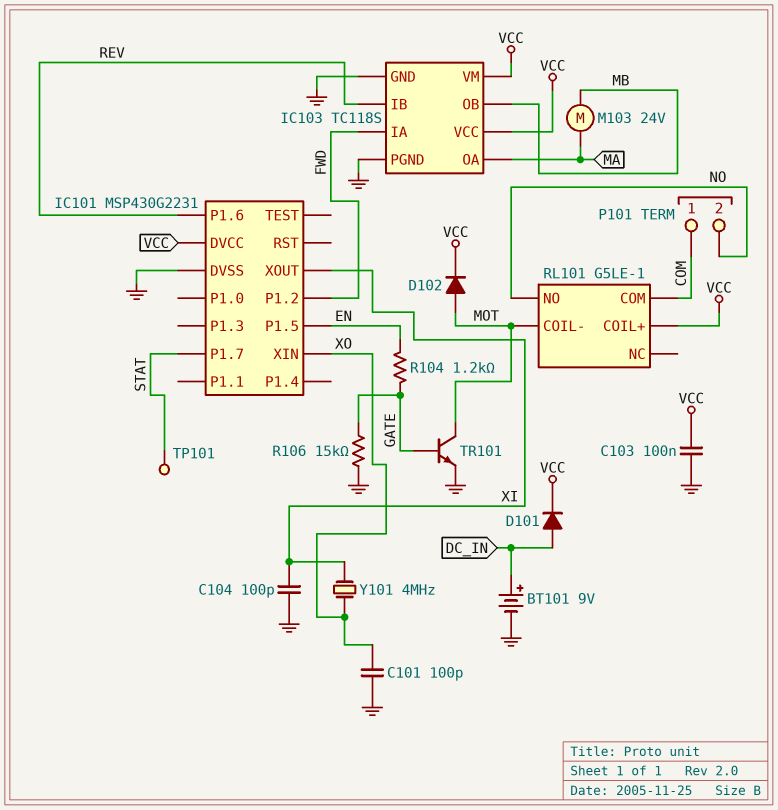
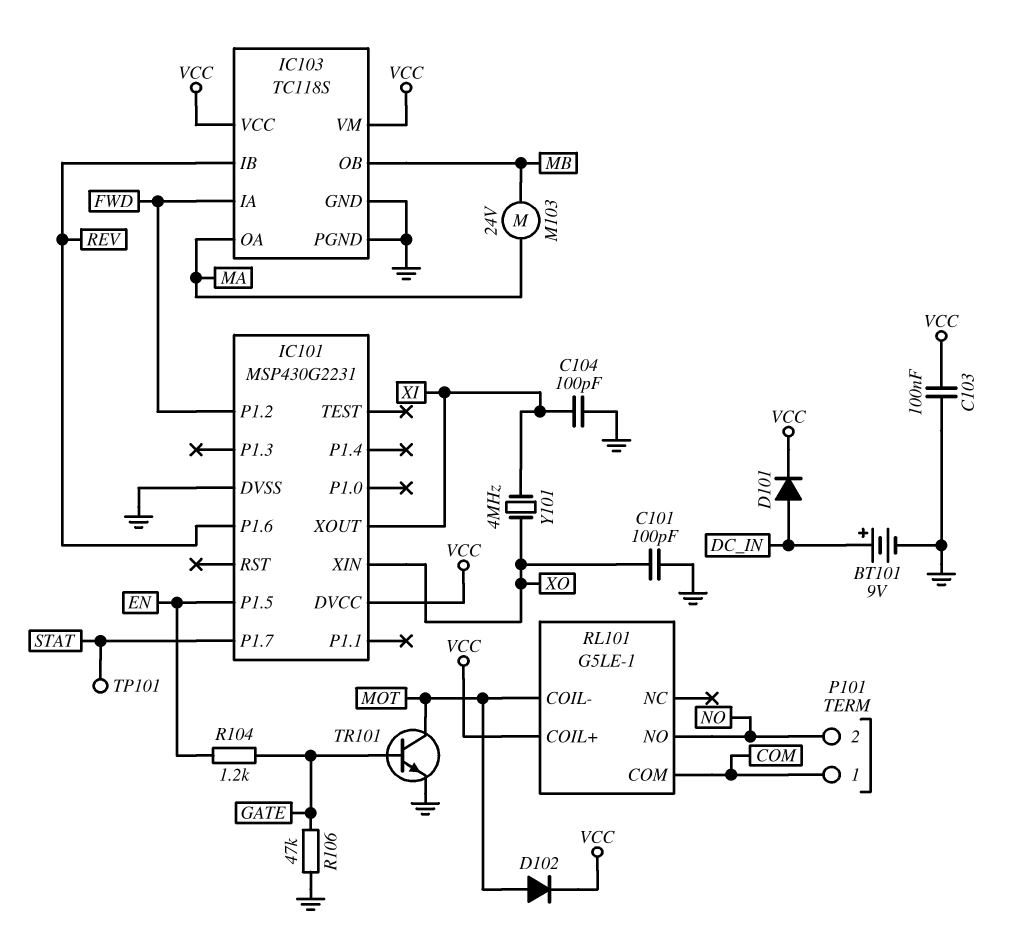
R106: 15k (GATE, GND) -> 47k (GATE, GND)

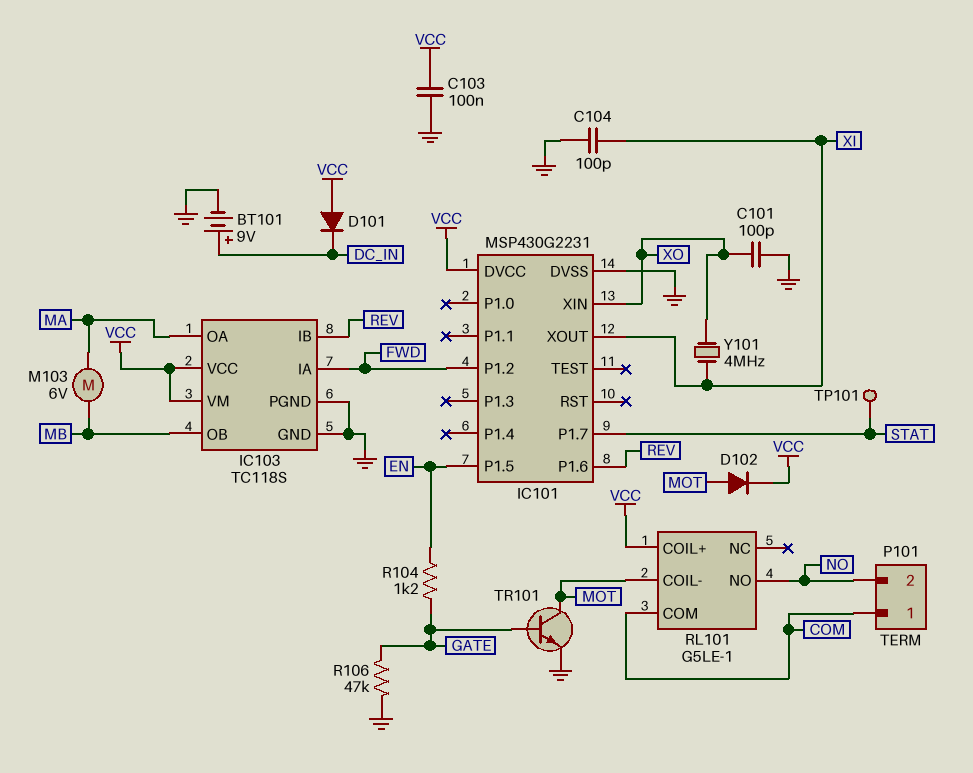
D101: diode (A DC_IN, K VCC) -> diode (A VCC, K DC_IN)
M103: motor 24V (MA, MB) -> motor 6V (MA, MB)

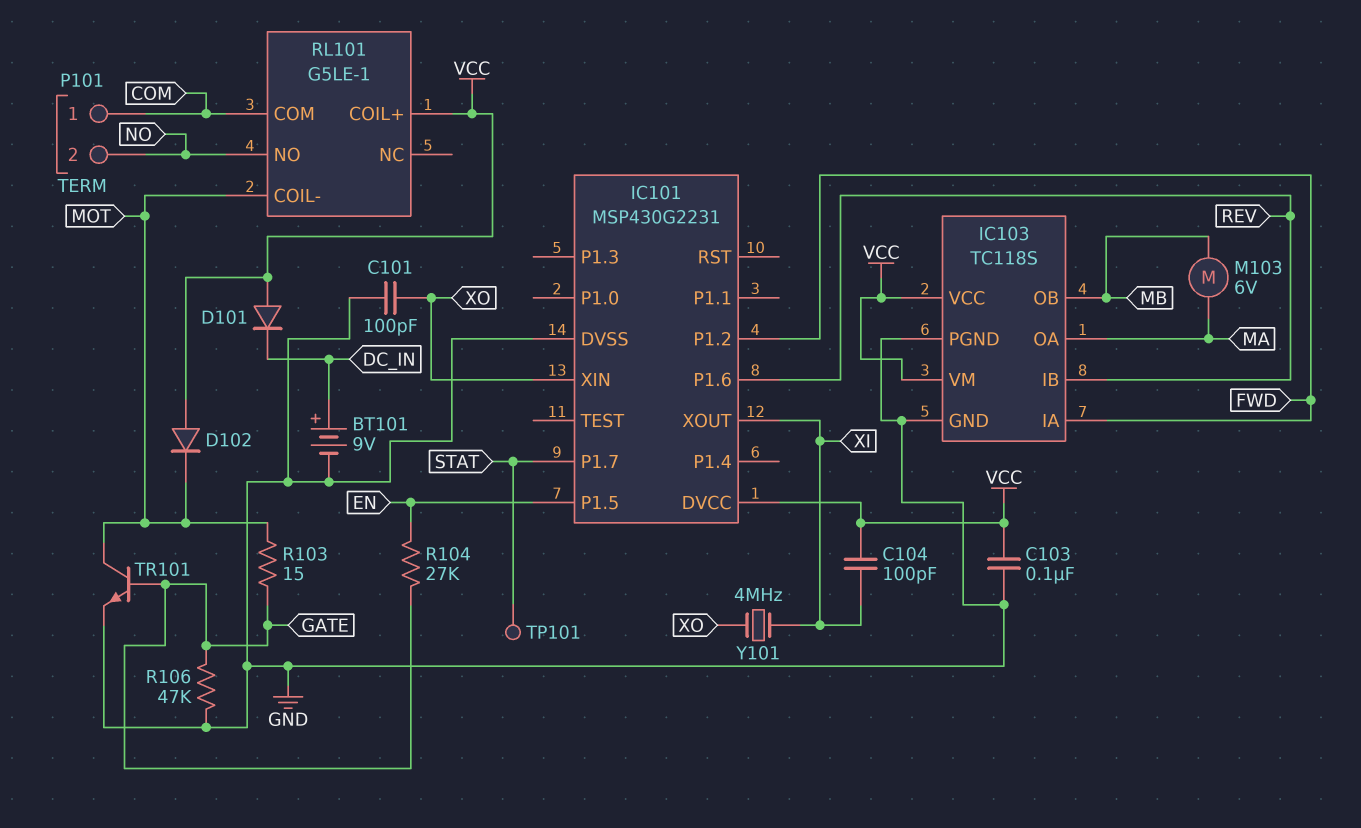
C104: 100pF (GND, XI) -> 100pF (VCC, XI)
D102: diode (A MOT, K VCC) -> diode (A VCC, K MOT)
R103: none -> 15 (GATE, MOT)
R104: 1.2k (EN, GATE) -> 27k (EN, GATE)

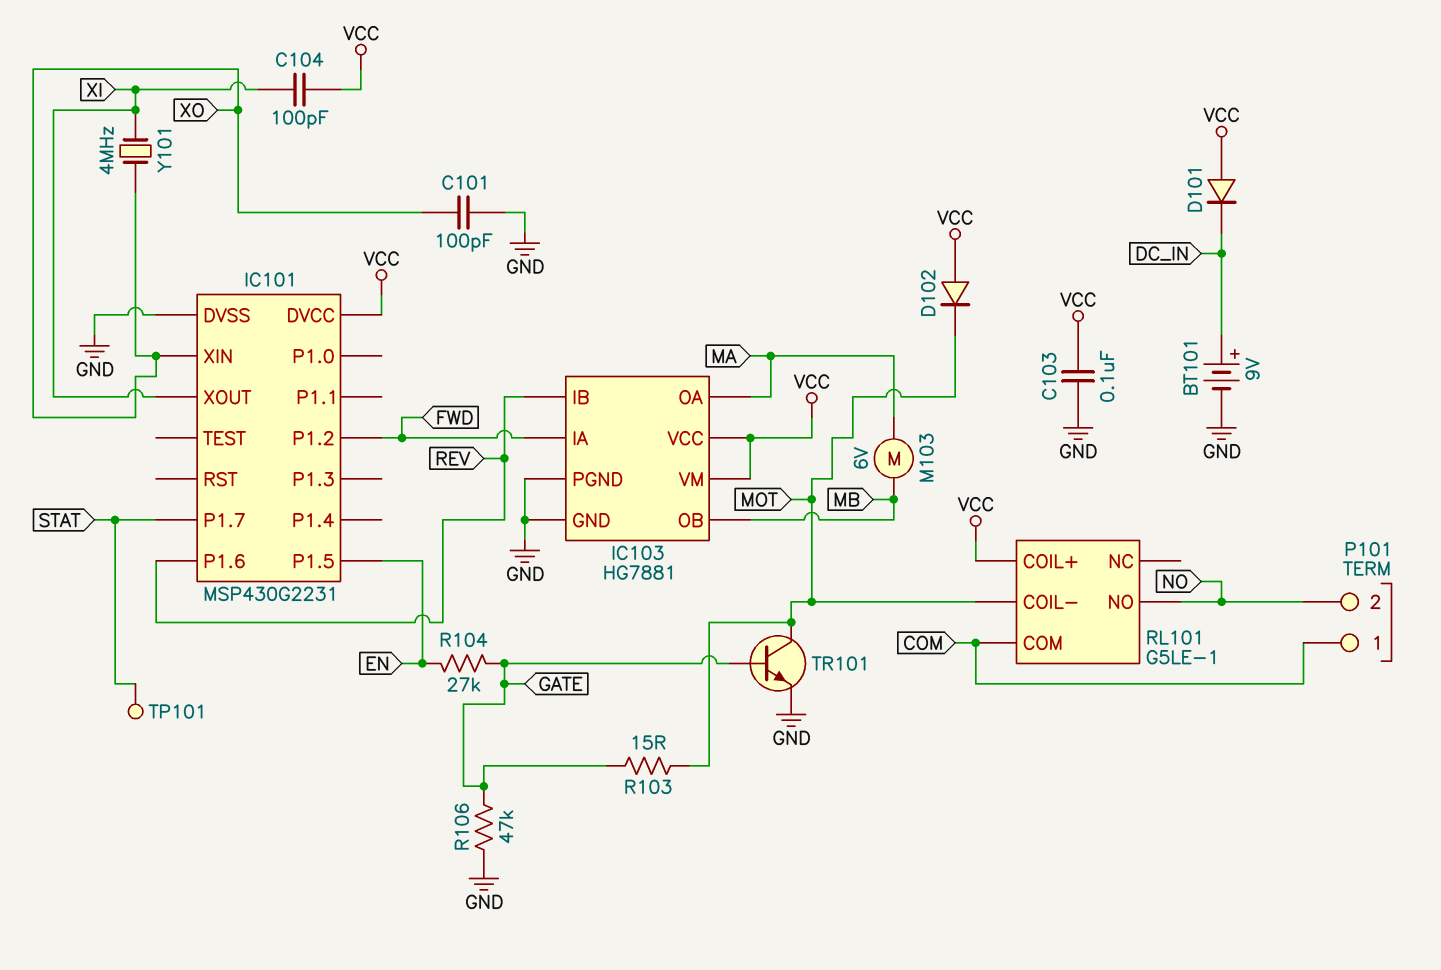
IC103: TC118S -> HG7881

